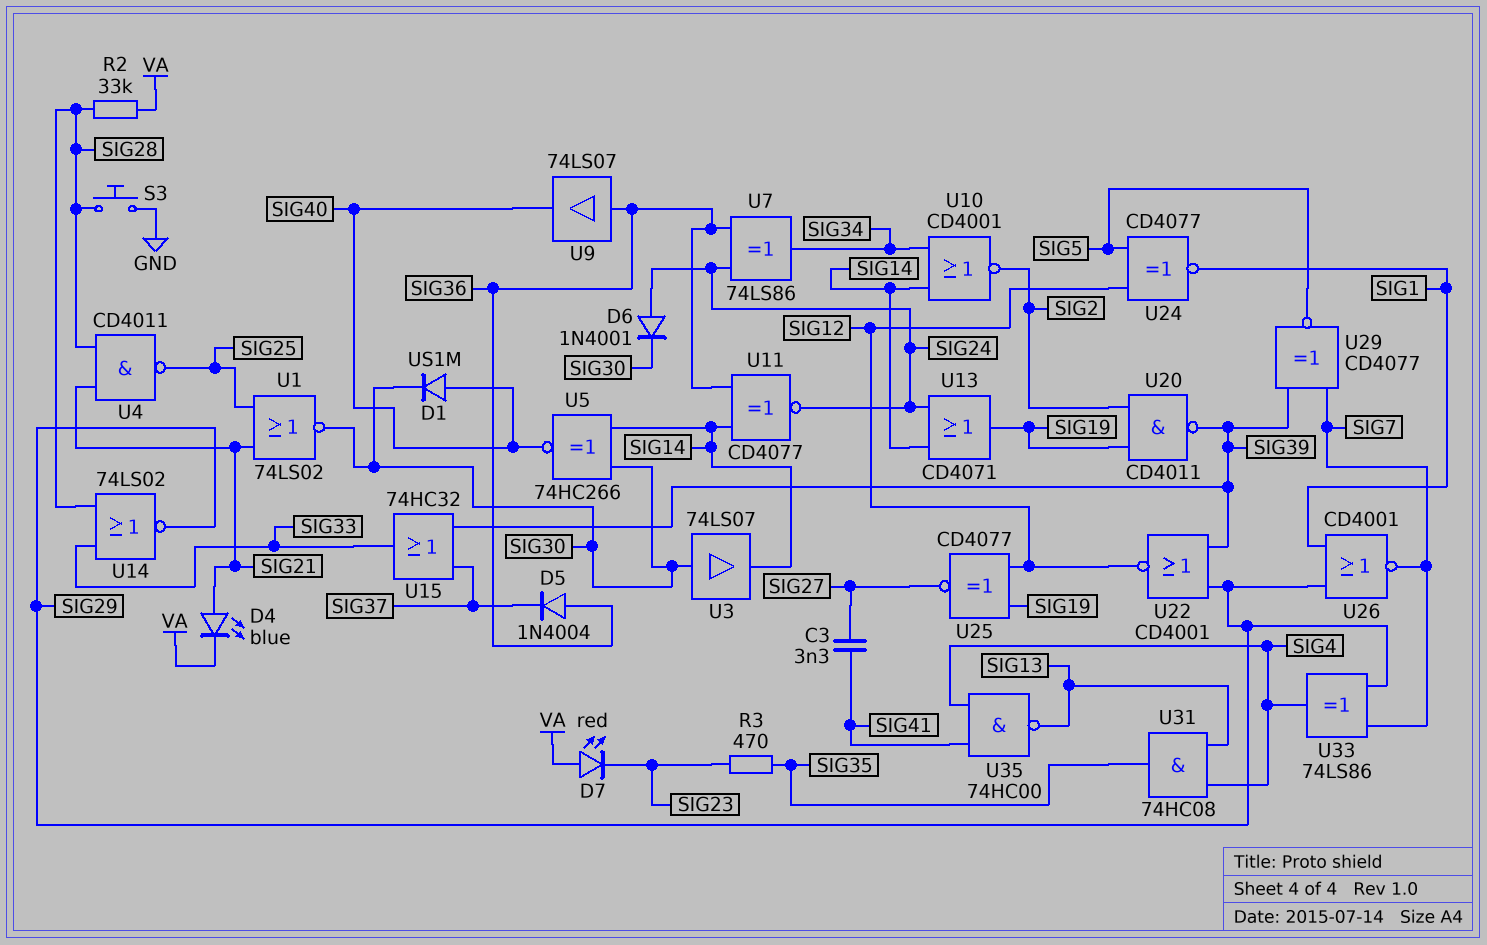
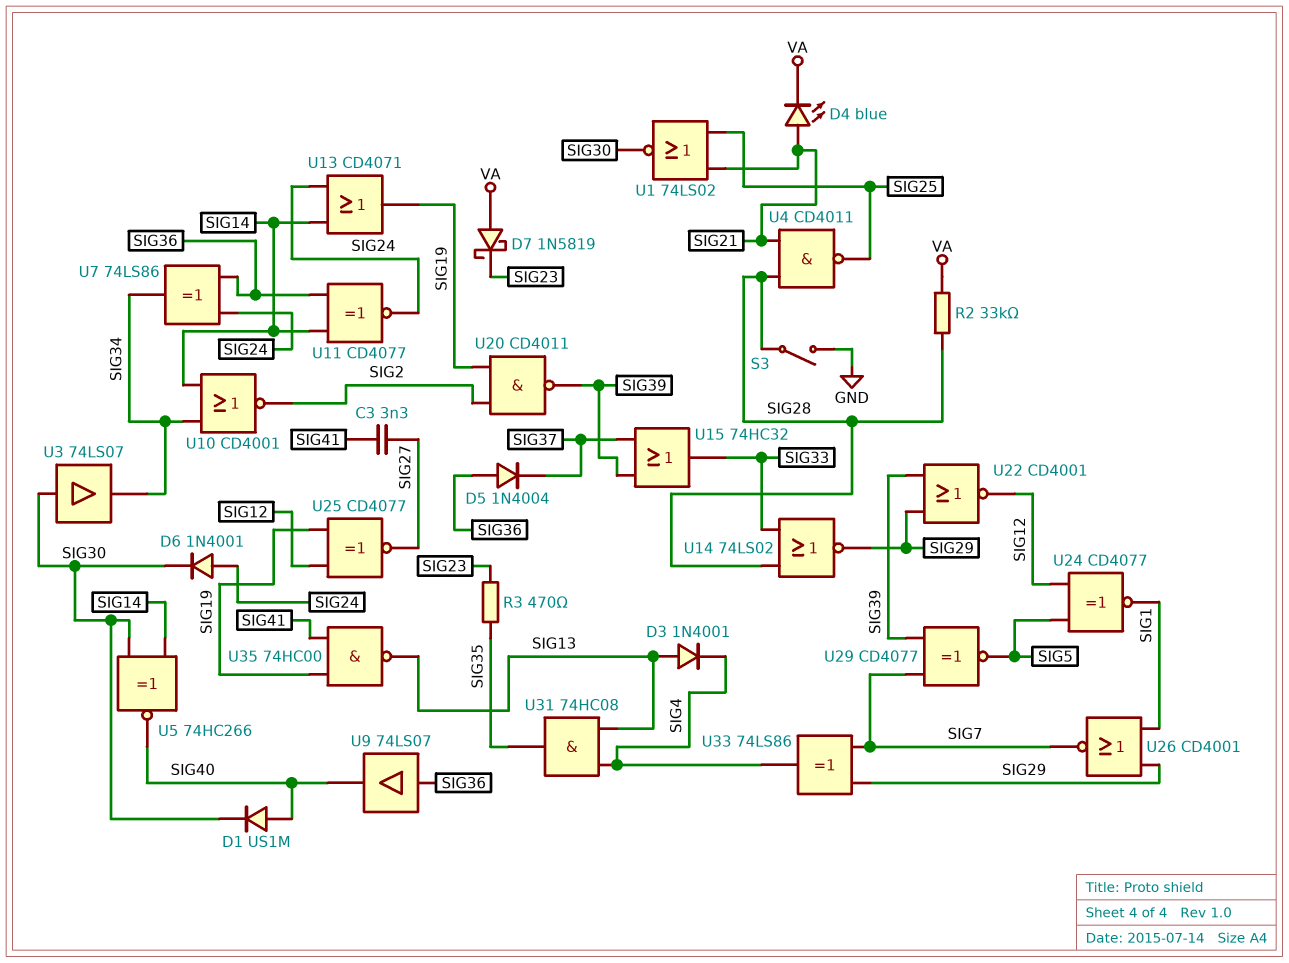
D3: none -> diode 1N4001 (A SIG13, K SIG4)
D7: LED red (A VA, K SIG23) -> schottky 1N5819 (A VA, K SIG23)
S3: button (GND, SIG28) -> switch (GND, SIG28)
U3: buffer 74LS07 (in SIG30, out SIG14) -> buffer 74LS07 (in SIG30, out SIG34)
U35: NAND 74HC00 (in SIG4, in SIG41, out SIG13) -> NAND 74HC00 (in SIG19, in SIG41, out SIG13)

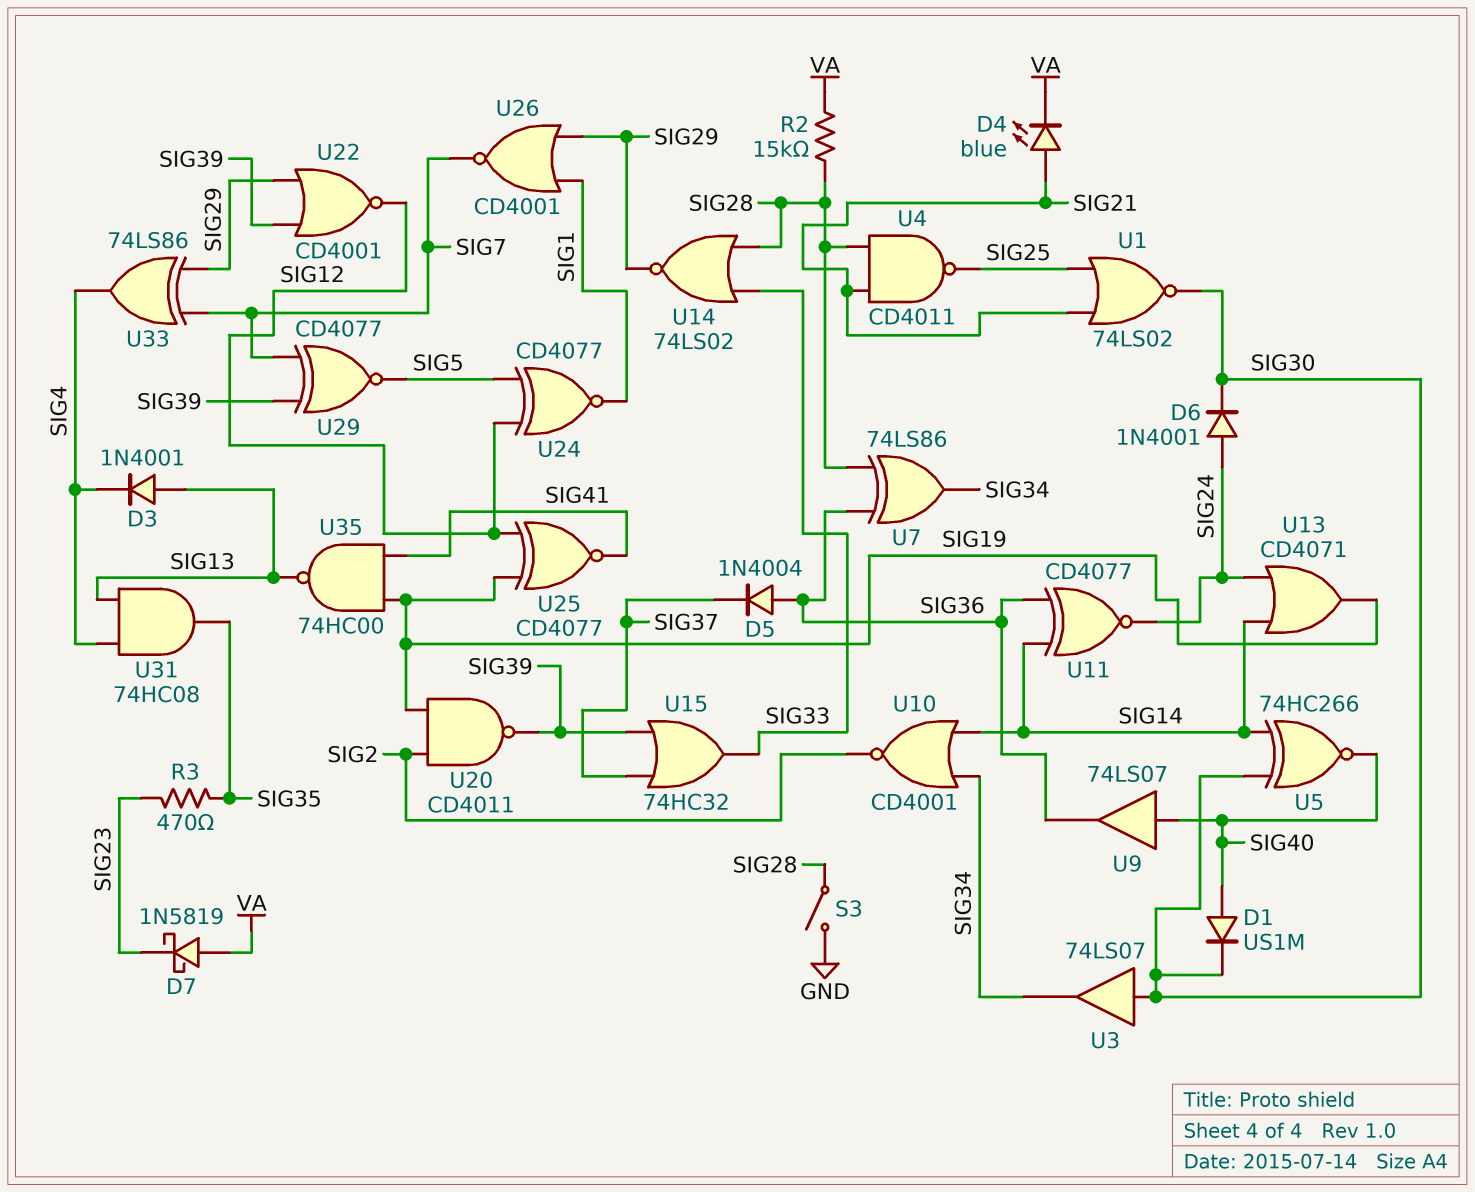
C3: 3.3nF (SIG27, SIG41) -> none
R2: 33k (SIG28, VA) -> 15k (SIG28, VA)
U7: XOR 74LS86 (in SIG24, in SIG36, out SIG34) -> XOR 74LS86 (in SIG28, in SIG36, out SIG34)
U9: buffer 74LS07 (in SIG36, out SIG40) -> buffer 74LS07 (in SIG40, out SIG36)
U25: XNOR CD4077 (in SIG12, in SIG19, out SIG27) -> XNOR CD4077 (in SIG12, in SIG19, out SIG41)

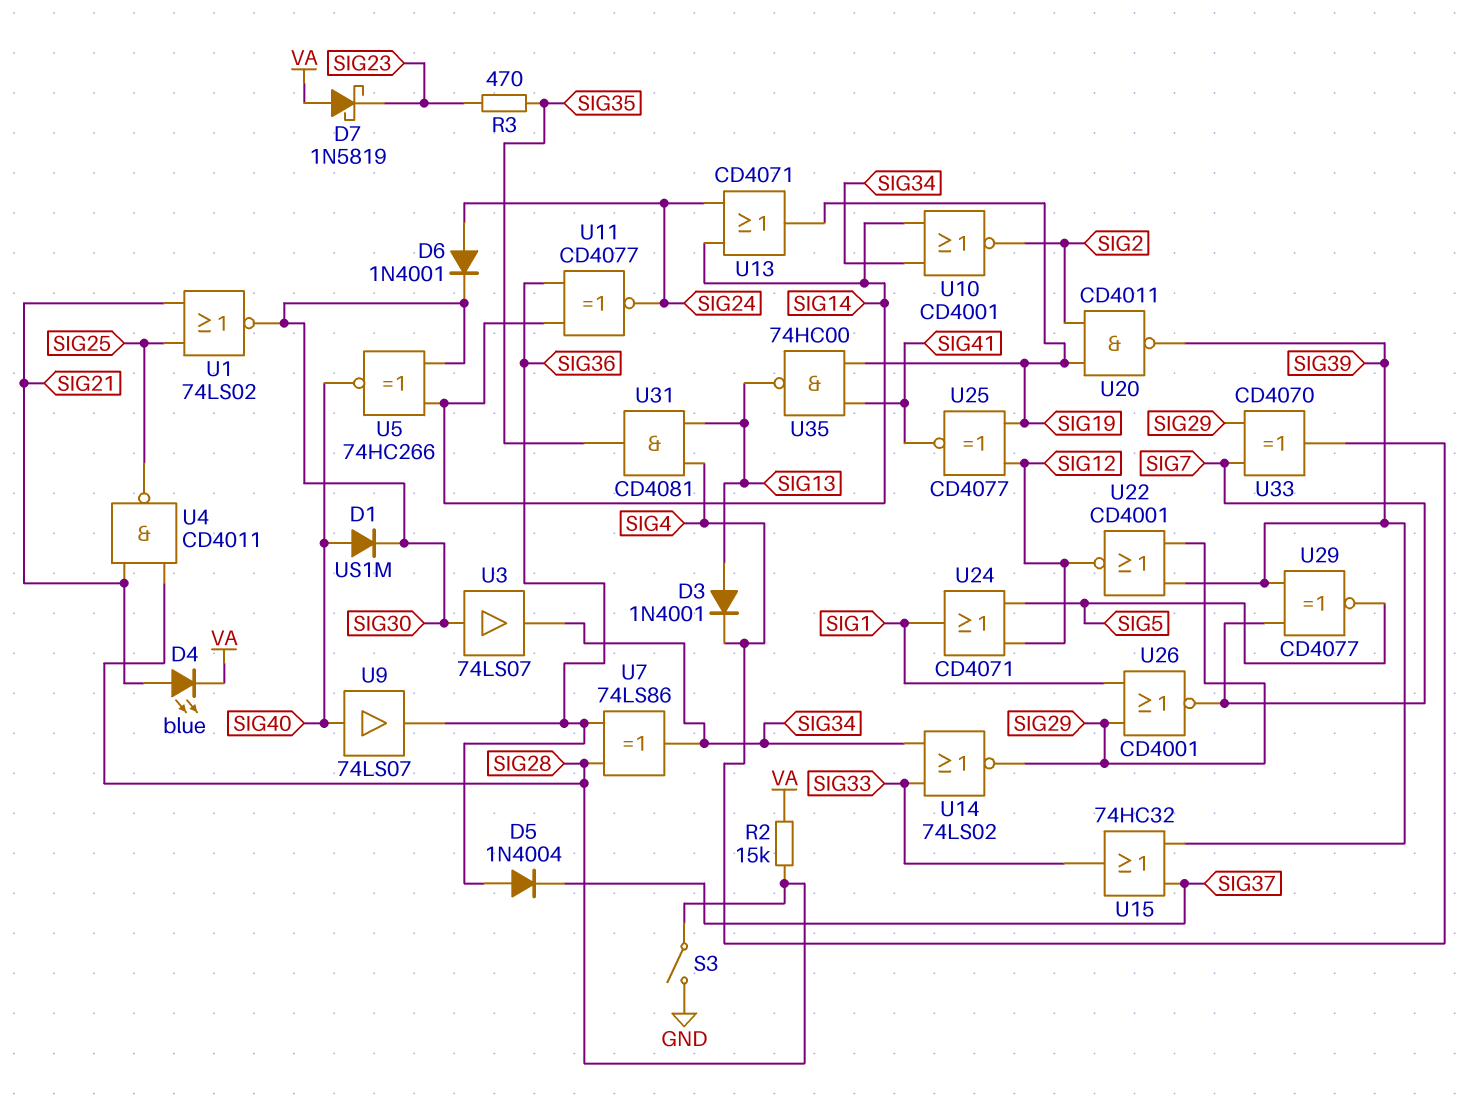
U14: NOR 74LS02 (in SIG28, in SIG33, out SIG29) -> NOR 74LS02 (in SIG33, in SIG34, out SIG29)
U24: XNOR CD4077 (in SIG5, in SIG12, out SIG1) -> OR CD4071 (in SIG5, in SIG12, out SIG1)
U31: AND 74HC08 (in SIG4, in SIG13, out SIG35) -> AND CD4081 (in SIG4, in SIG13, out SIG35)
U33: XOR 74LS86 (in SIG7, in SIG29, out SIG4) -> XOR CD4070 (in SIG7, in SIG29, out SIG4)

